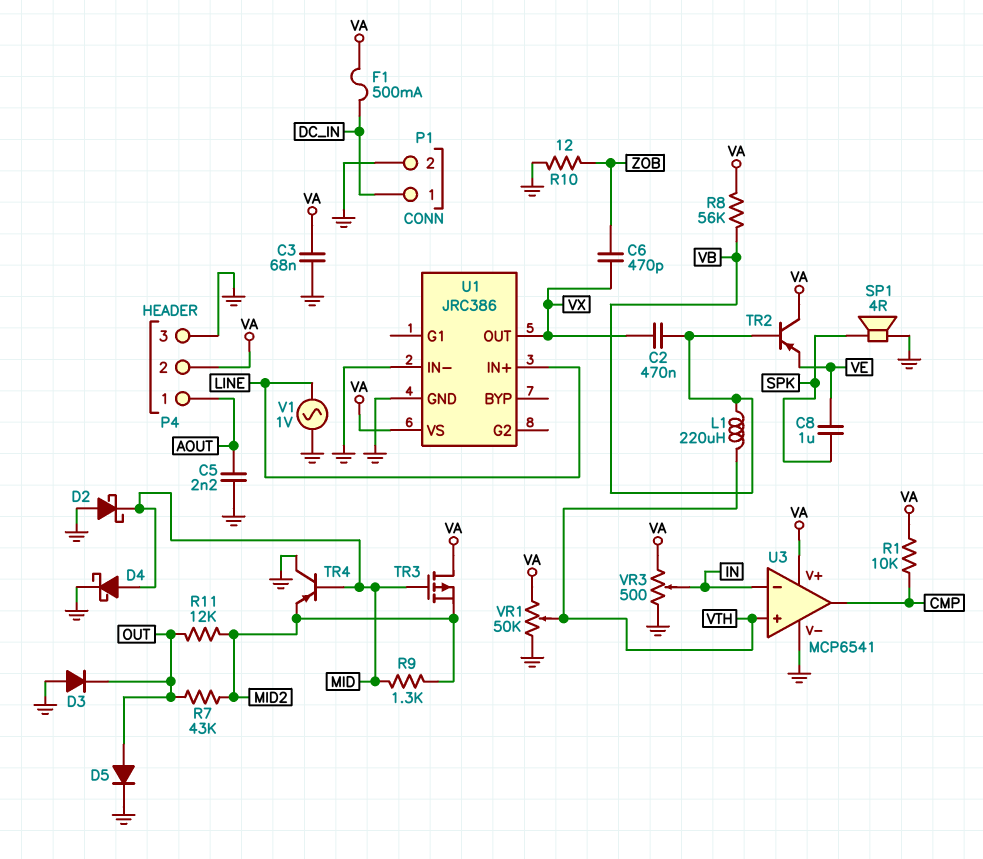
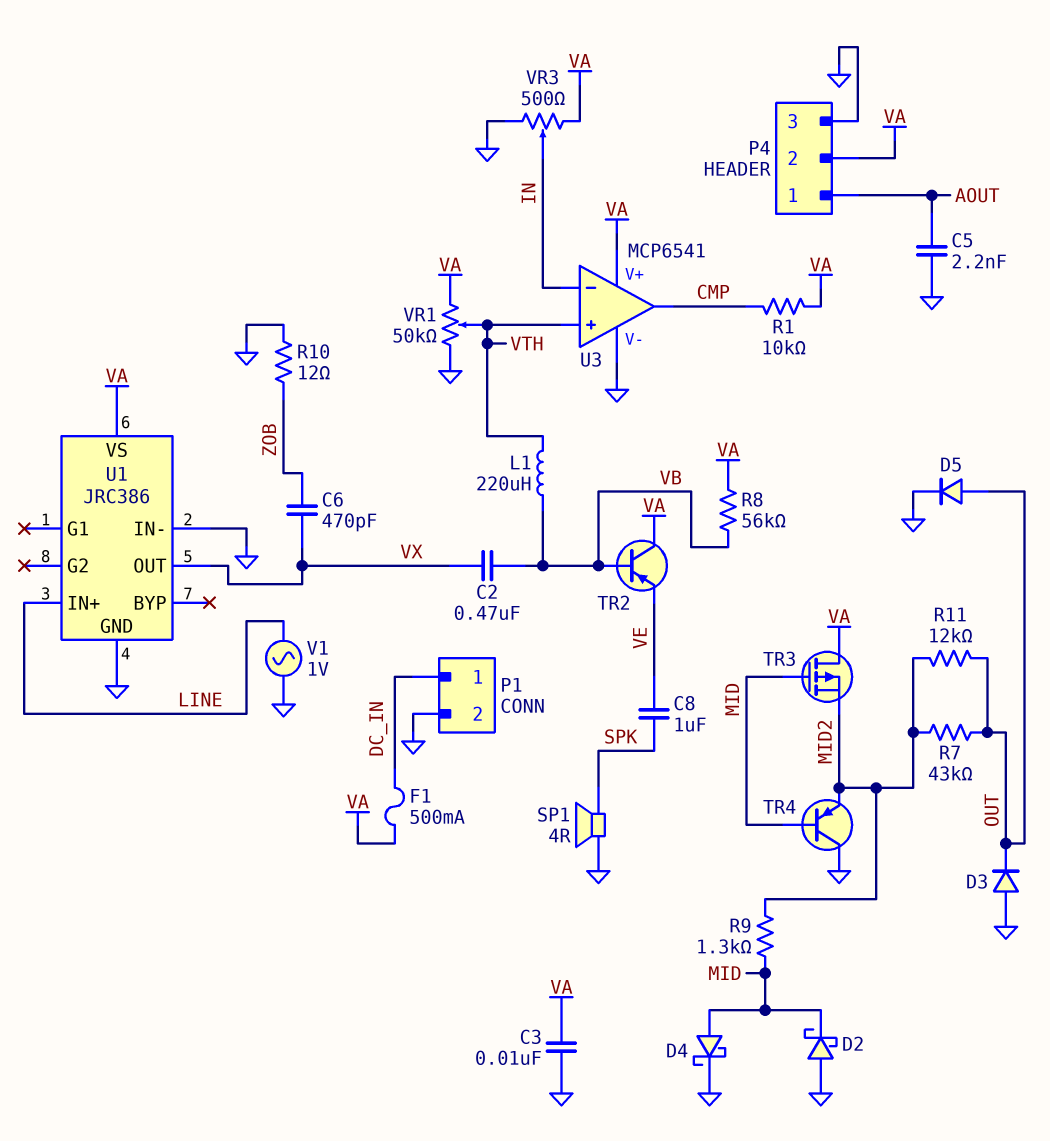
C3: 68nF (GND, VA) -> 10nF (GND, VA)

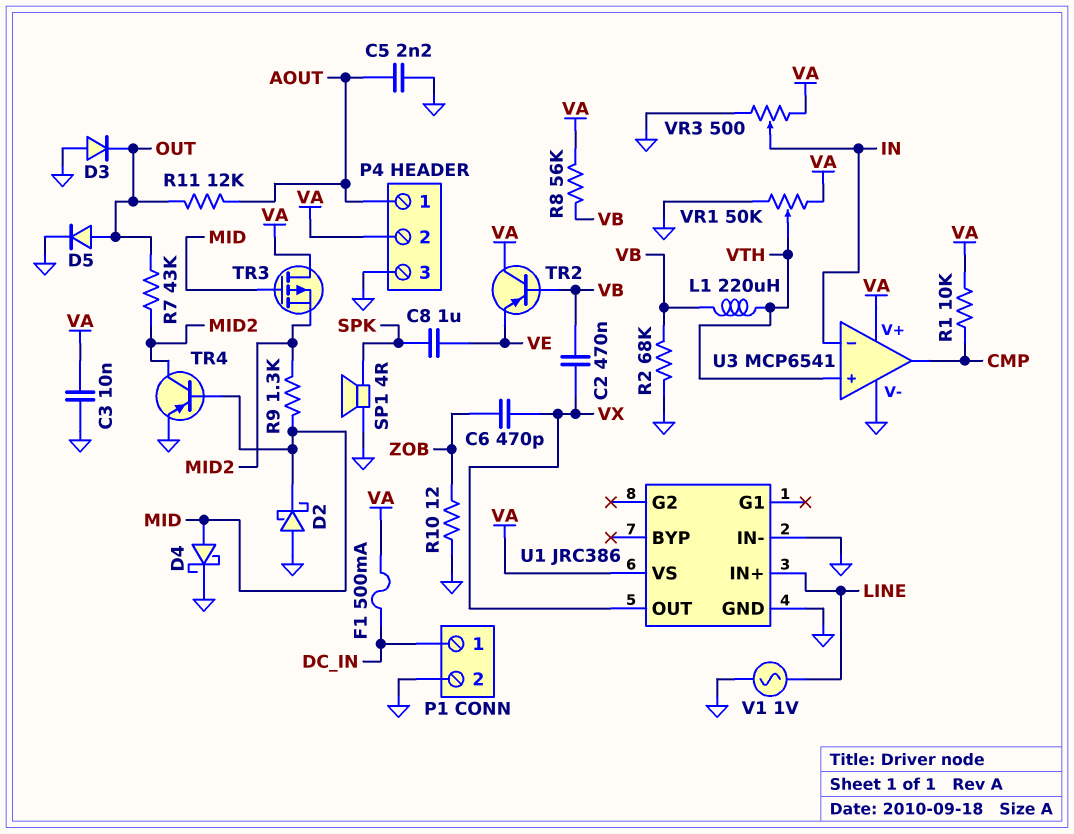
R2: none -> 68k (GND, VB)
R11: 12k (MID2, OUT) -> 12k (AOUT, OUT)
TR4: PNP (B MID, C GND, E MID2) -> PNP (B MID, C MID2, E GND)

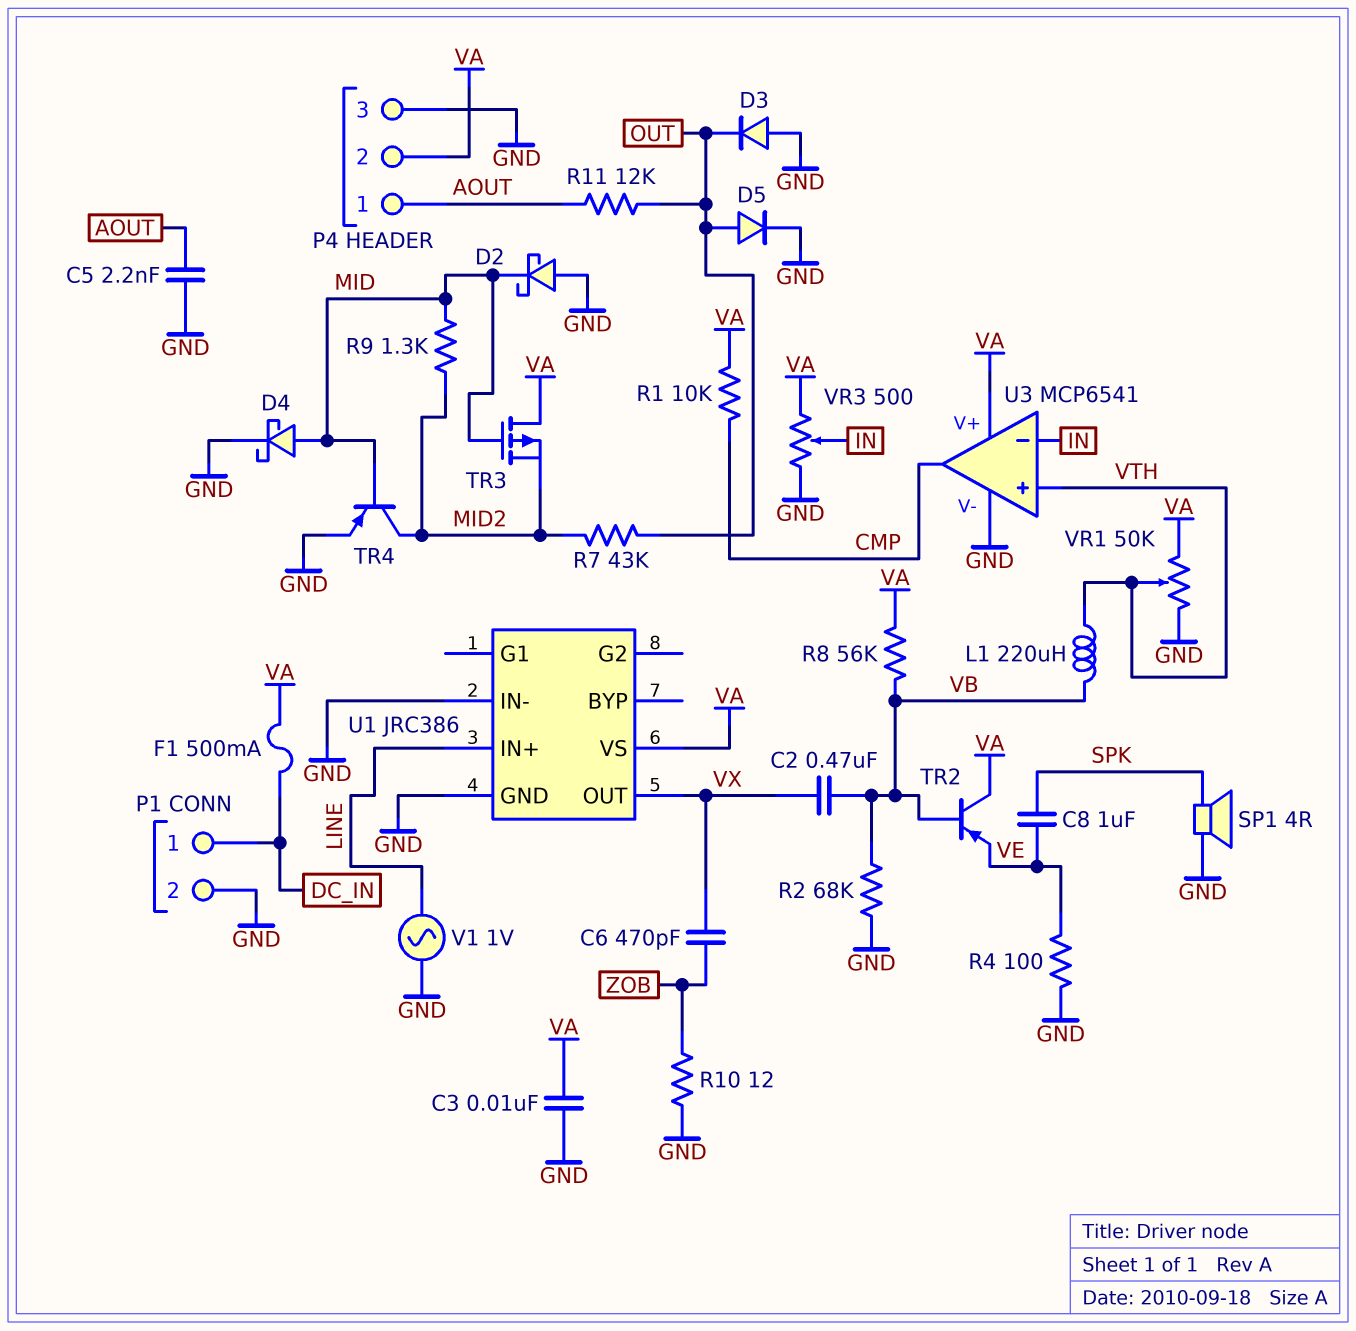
R4: none -> 100 (GND, VE)

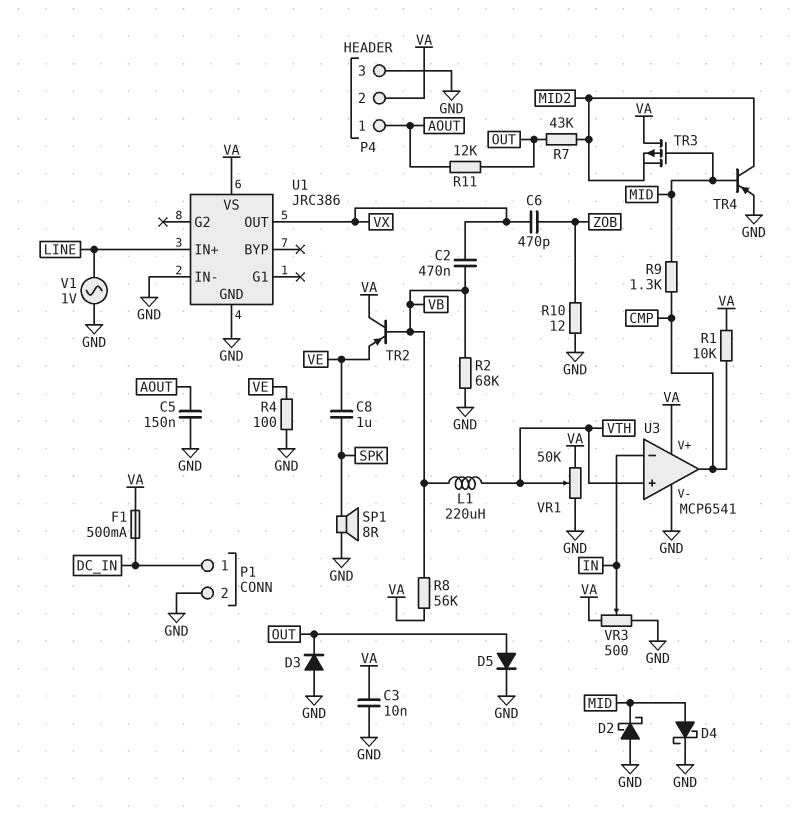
C5: 2.2nF (AOUT, GND) -> 150nF (AOUT, GND)
R9: 1.3k (MID, MID2) -> 1.3k (CMP, MID)
SP1: speaker 4R (GND, SPK) -> speaker 8R (GND, SPK)

